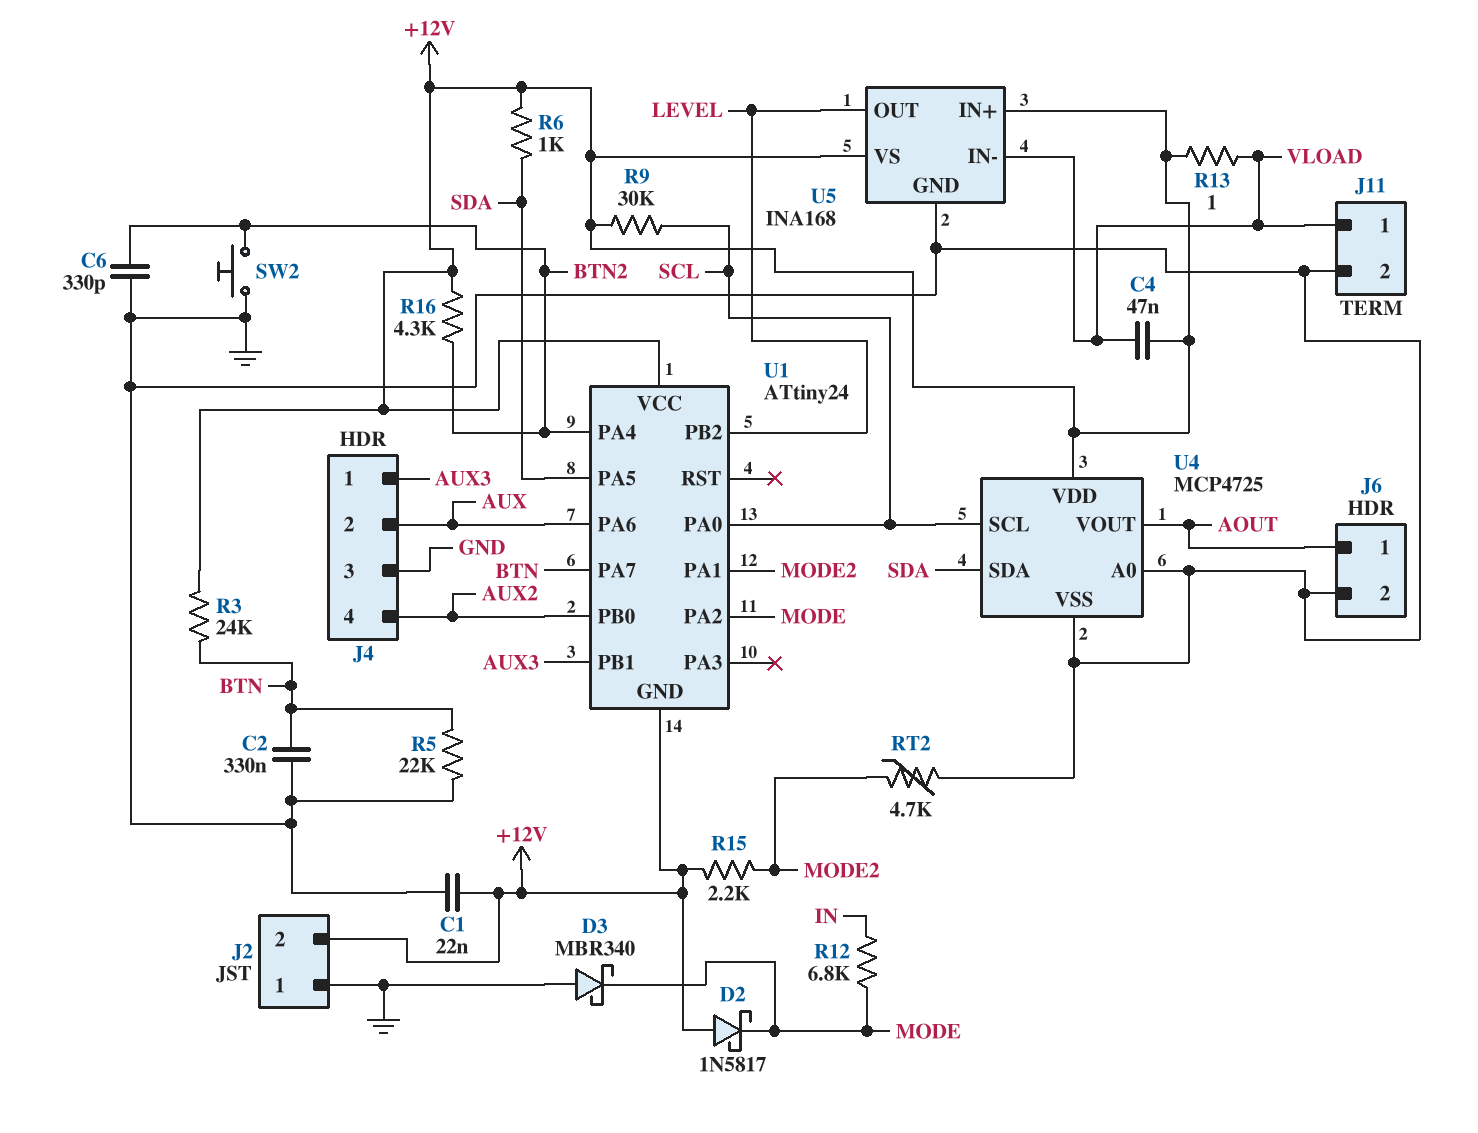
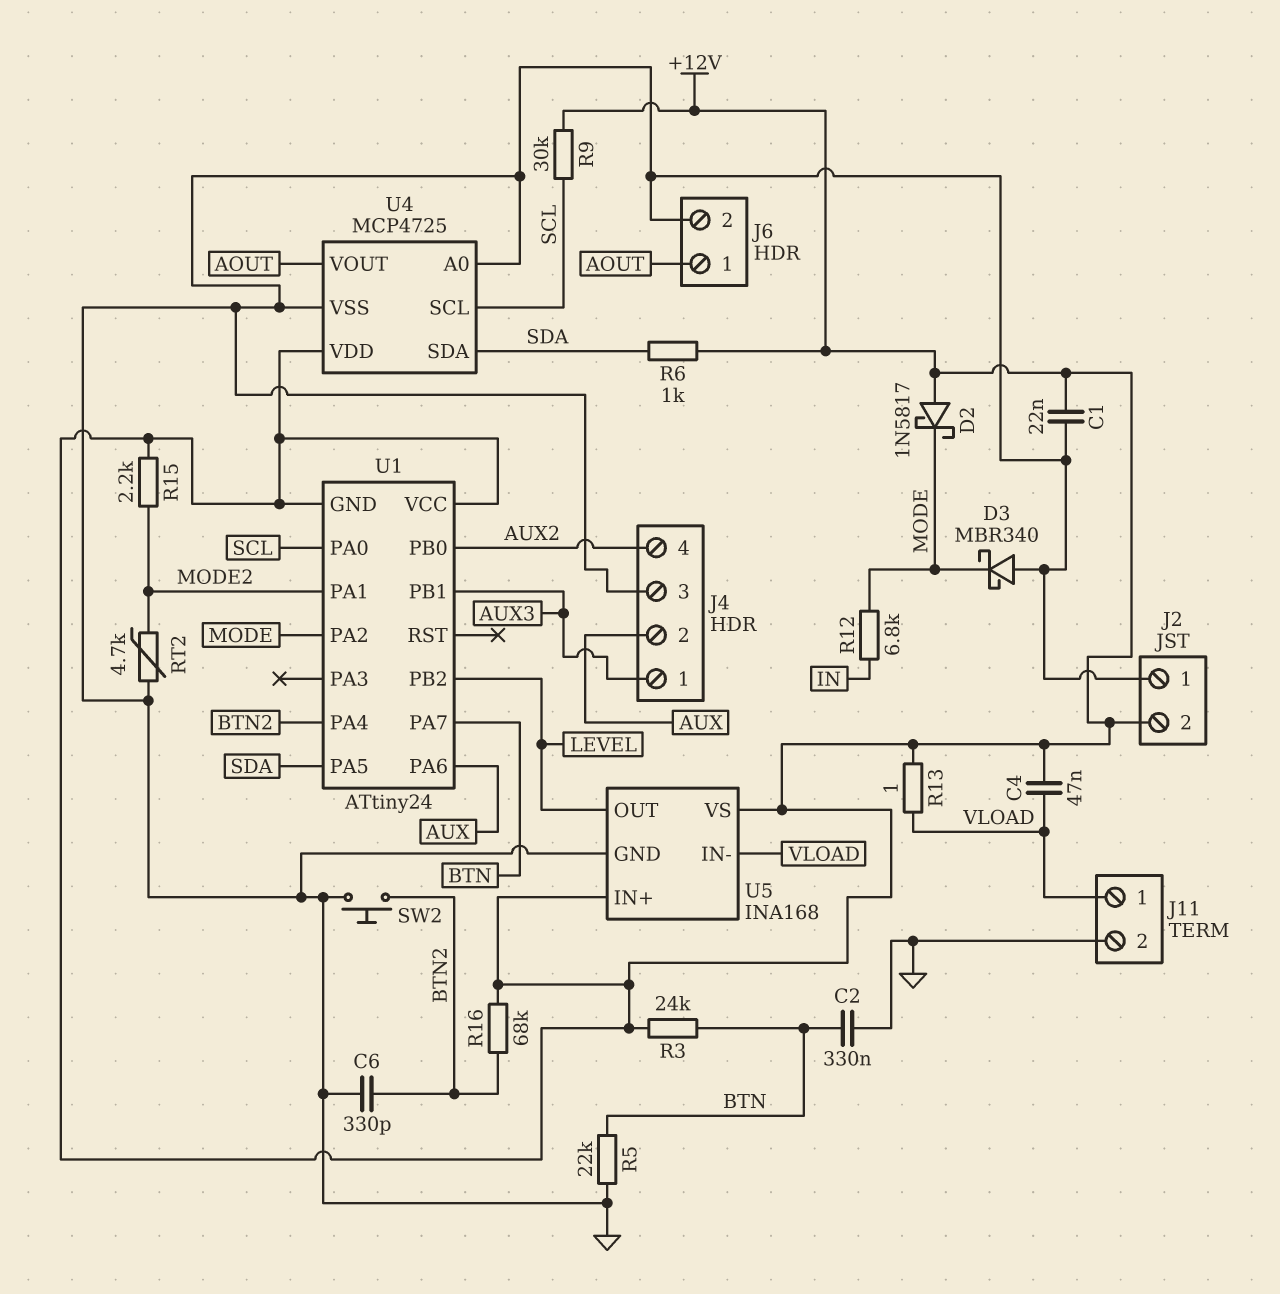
R16: 4.3k (+12V, BTN2) -> 68k (+12V, BTN2)

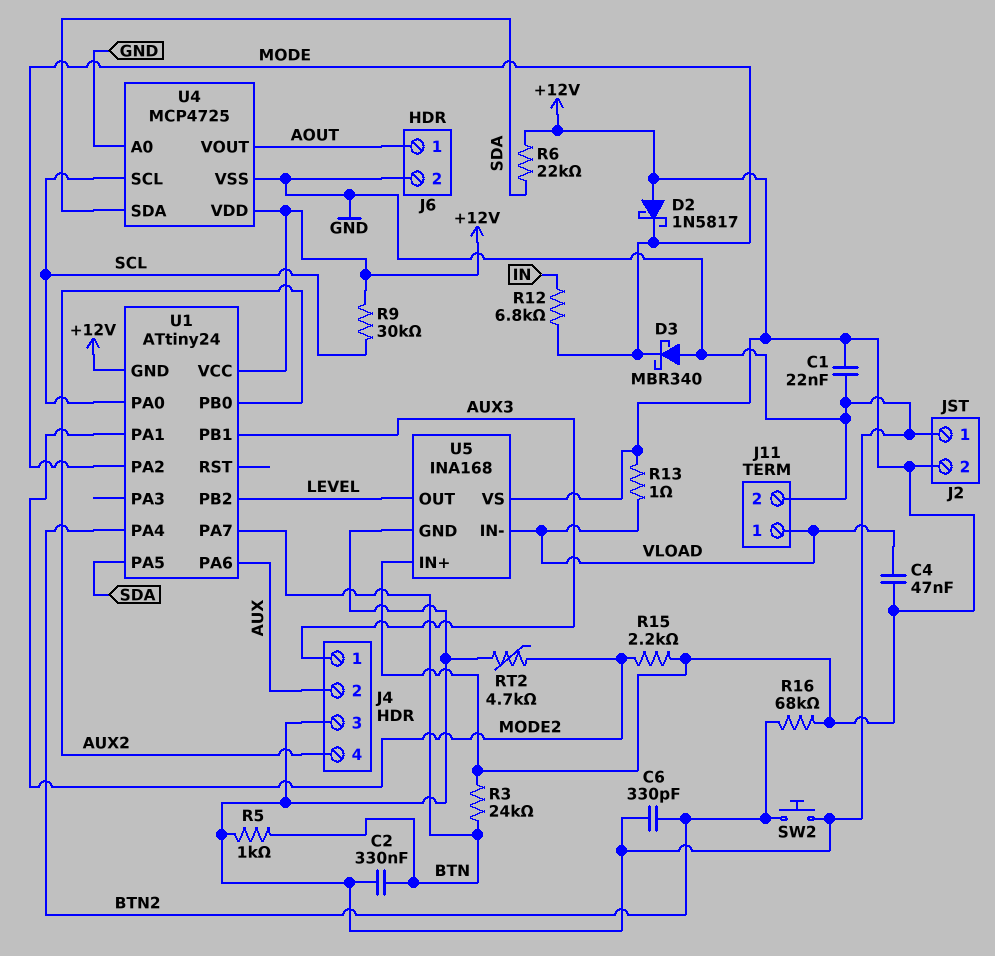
R5: 22k (BTN, GND) -> 1k (BTN, GND)
R6: 1k (+12V, SDA) -> 22k (+12V, SDA)

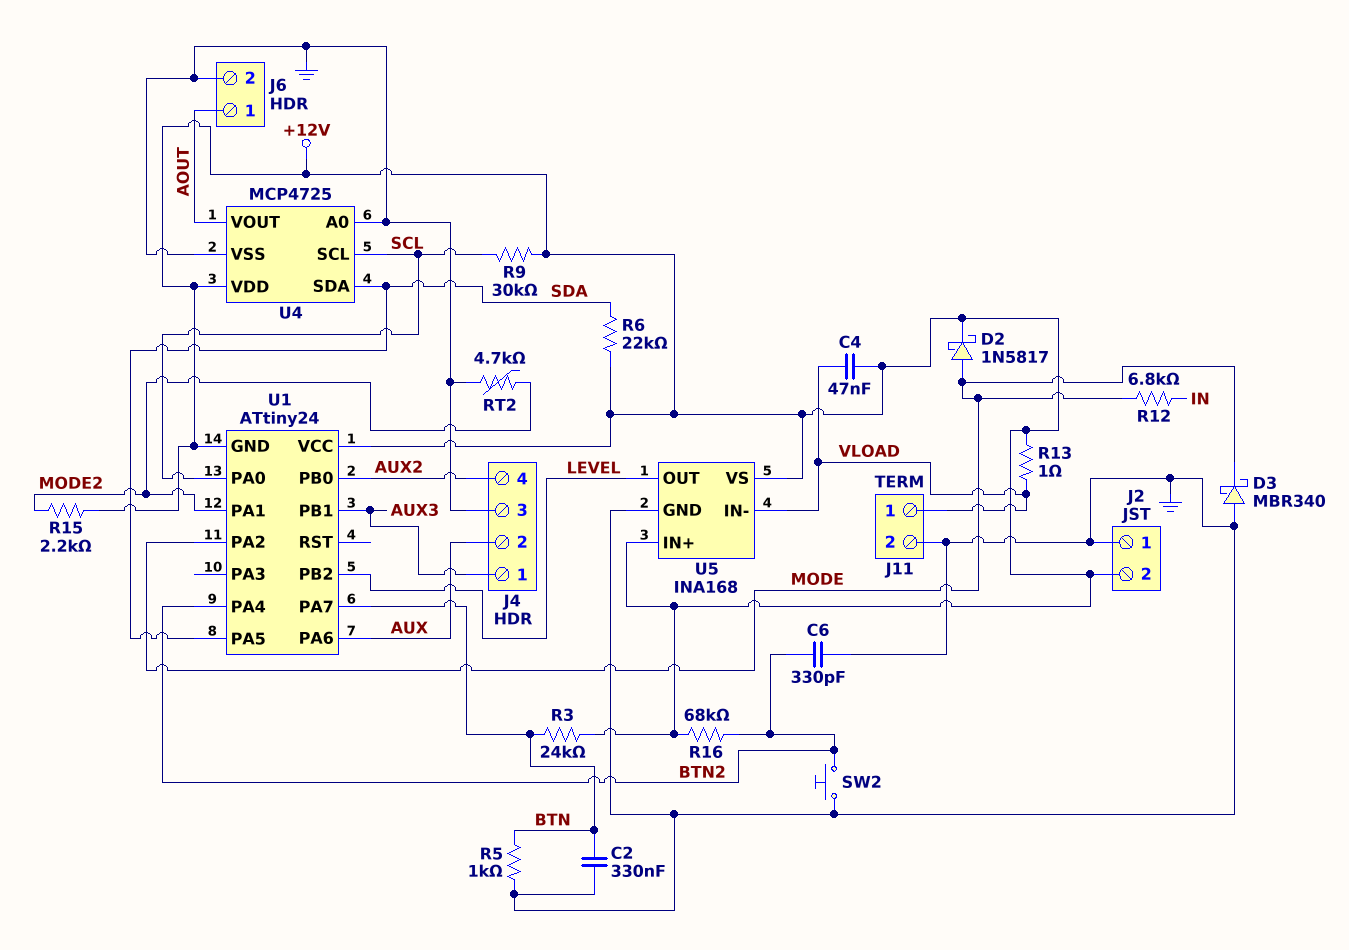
C1: 22nF (+12V, GND) -> none
D2: schottky 1N5817 (A +12V, K MODE) -> schottky 1N5817 (A MODE, K +12V)

